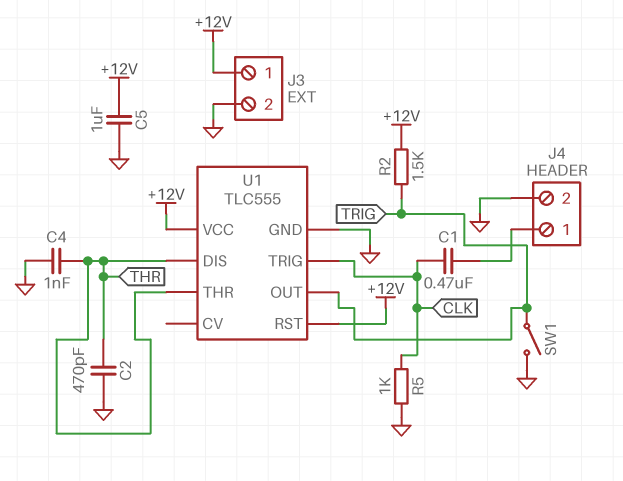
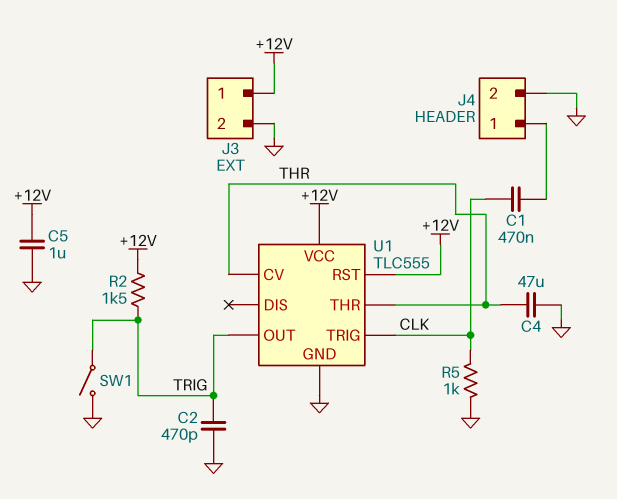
C2: 470pF (GND, THR) -> 470pF (GND, TRIG)
C4: 1nF (GND, THR) -> 47uF (GND, THR)
U1 pin CV: none -> THR
U1 pin DIS: THR -> none

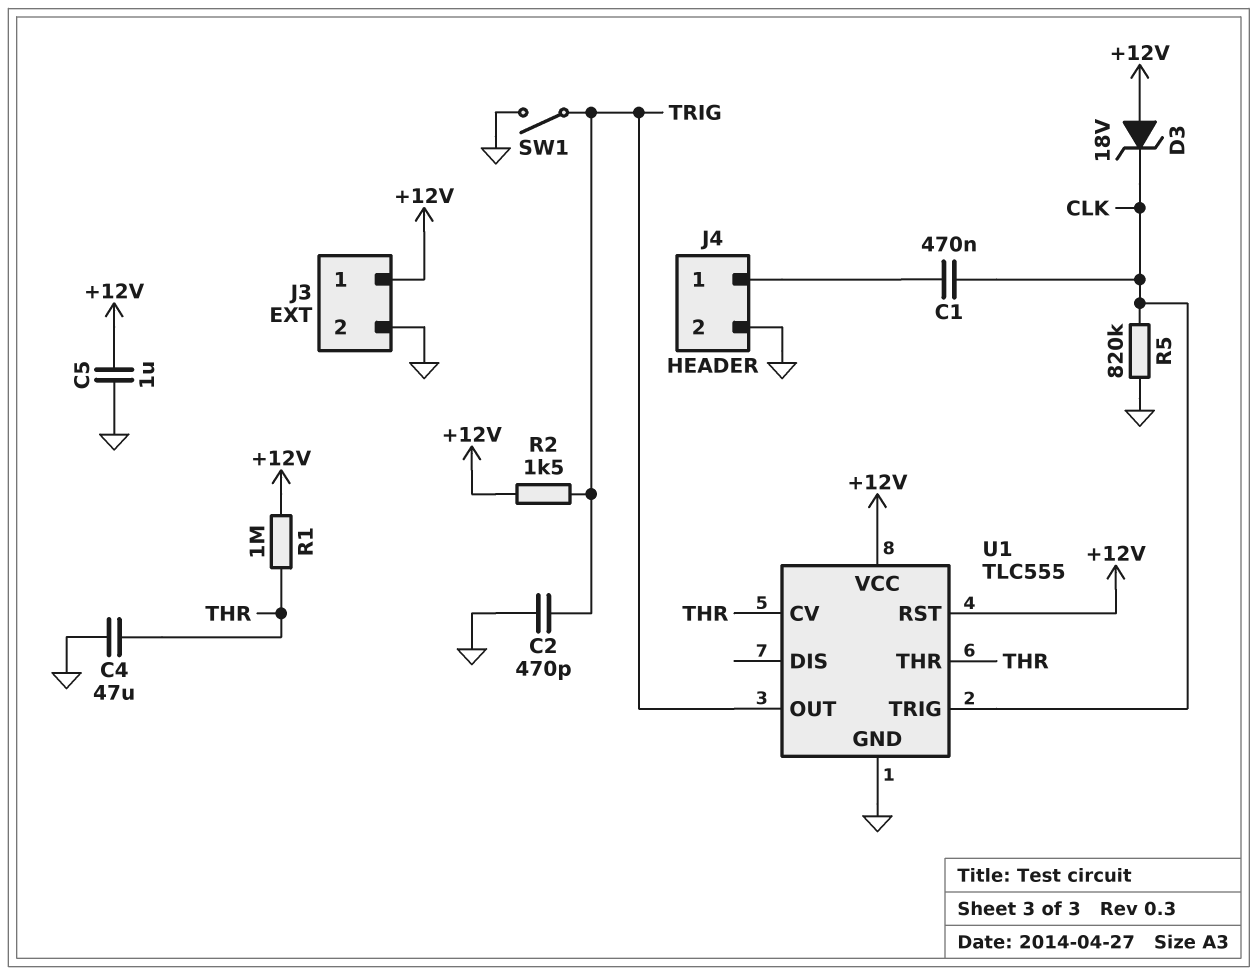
D3: none -> zener 18V (A +12V, K CLK)
R1: none -> 1M (+12V, THR)
R5: 1k (CLK, GND) -> 820k (CLK, GND)

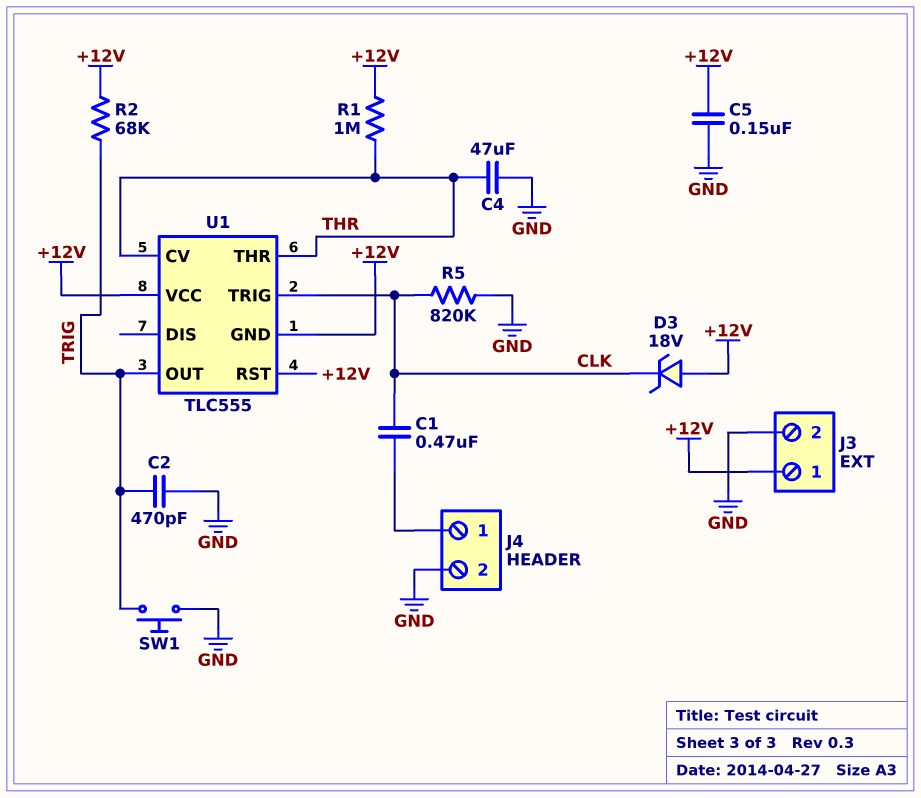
C5: 1uF (+12V, GND) -> 150nF (+12V, GND)
R2: 1.5k (+12V, TRIG) -> 68k (+12V, TRIG)
SW1: switch (GND, TRIG) -> button (GND, TRIG)
U1 pin GND: GND -> +12V

